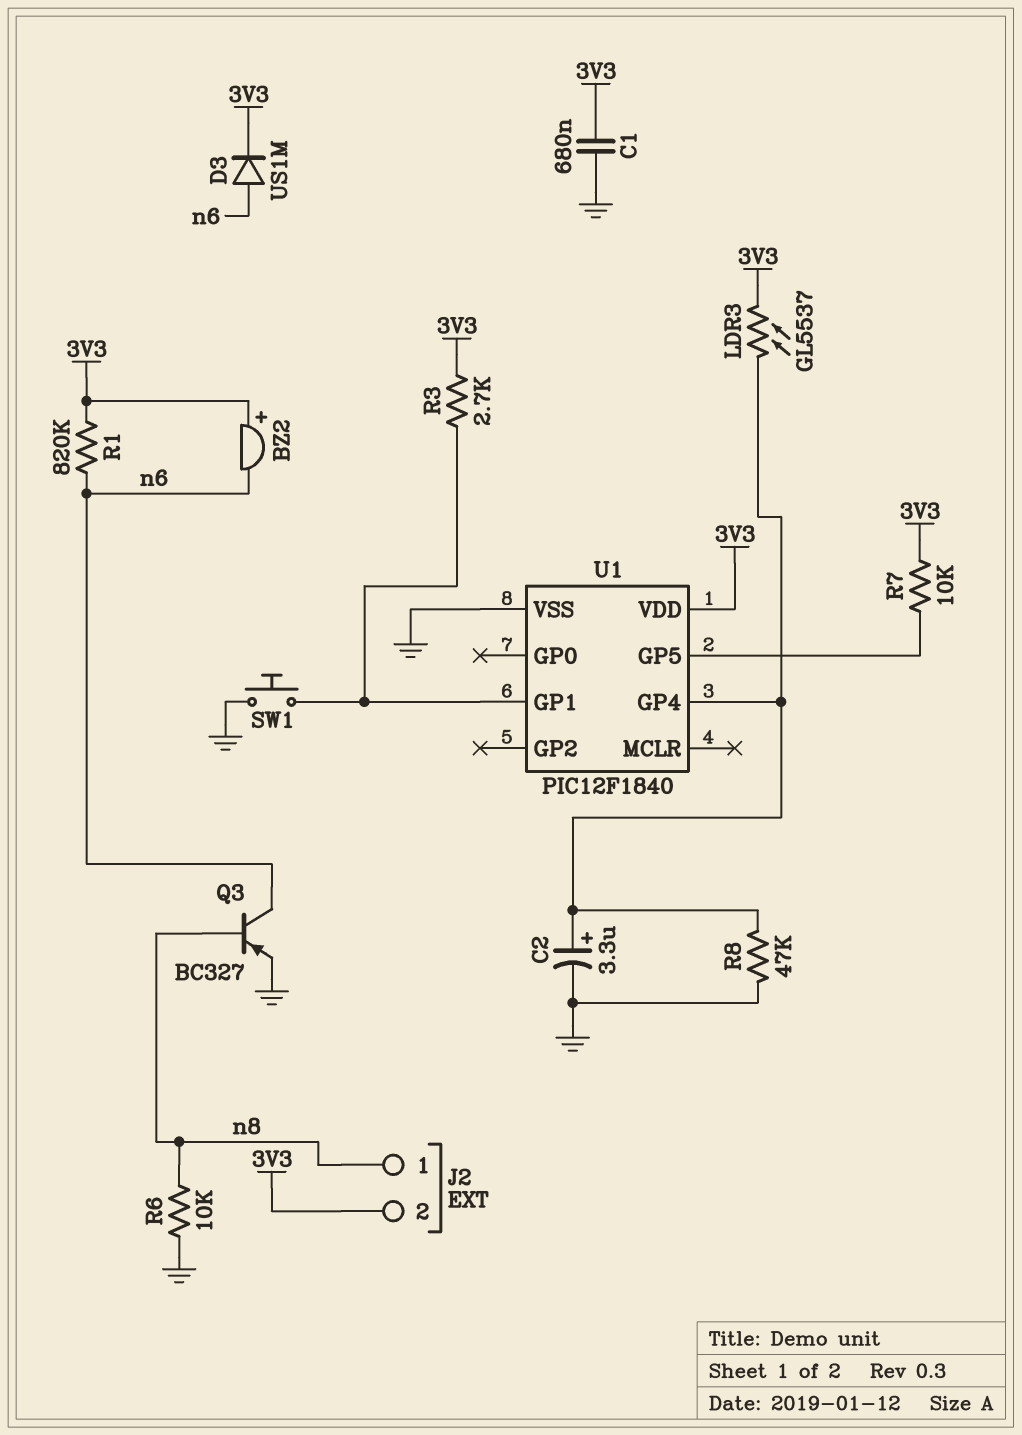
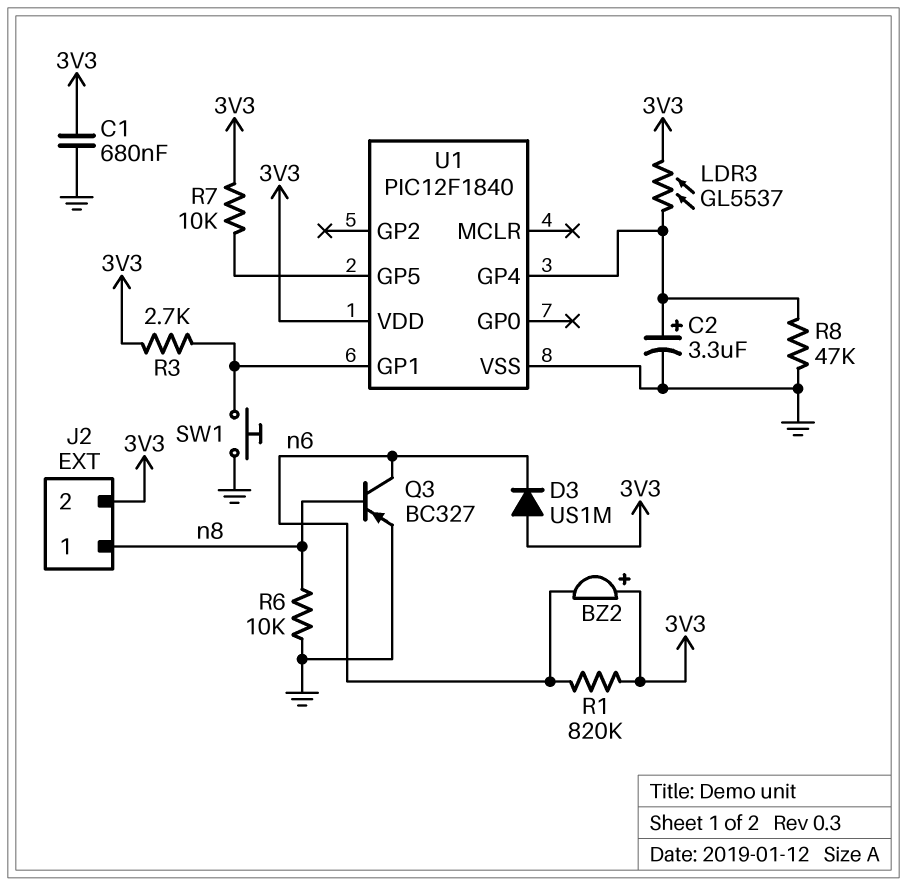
D3: diode US1M (A n6, K 3V3) -> diode US1M (A 3V3, K n6)

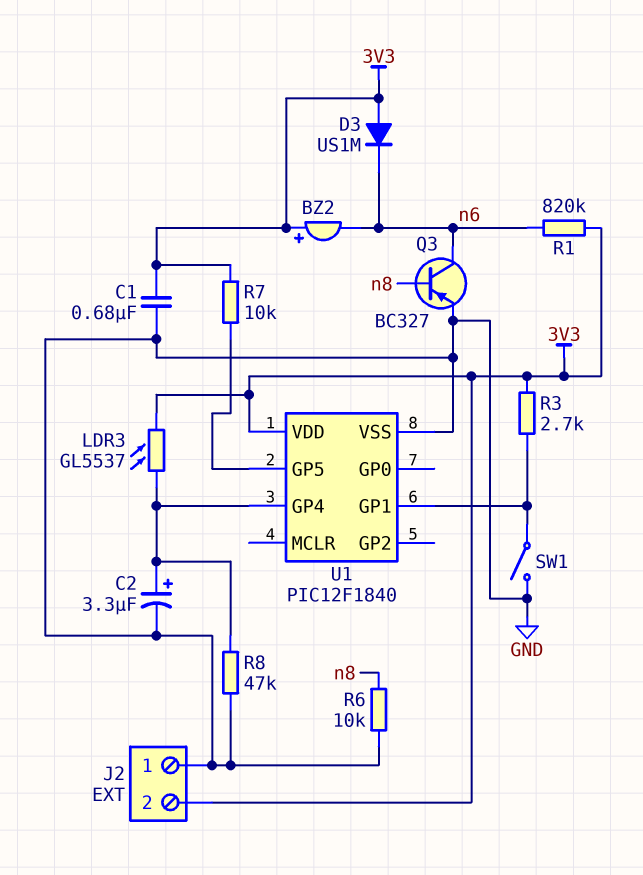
J2 pin 1: n8 -> GND
SW1: button (GND, U1/GP1) -> switch (GND, U1/GP1)

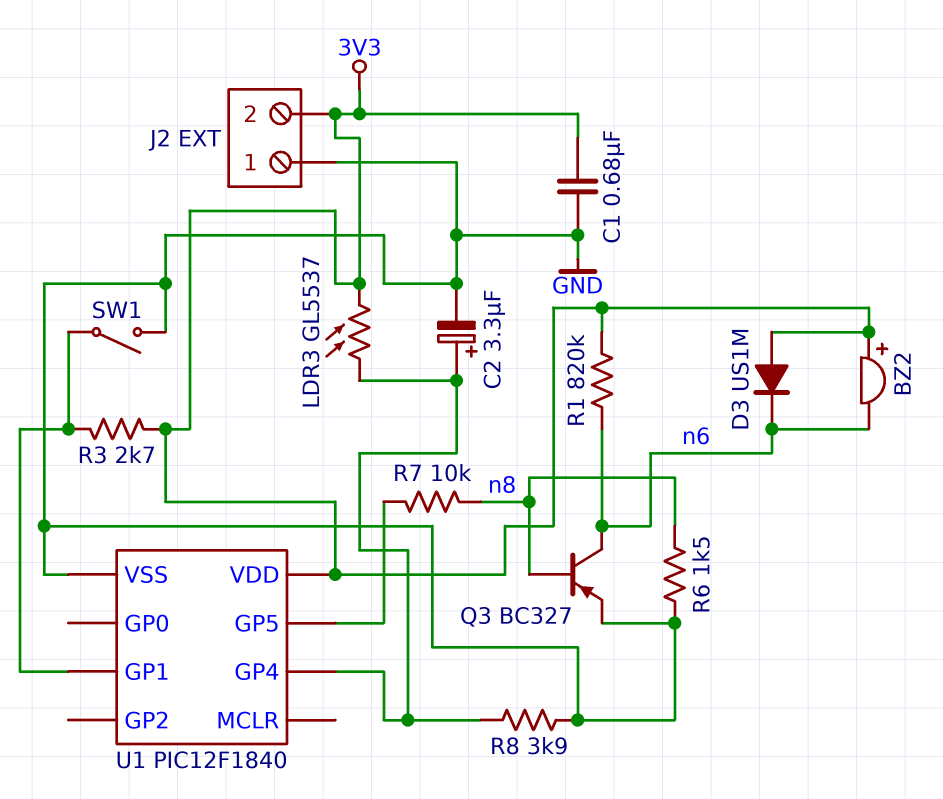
R6: 10k (GND, n8) -> 1.5k (GND, n8)
R7: 10k (3V3, U1/GP5) -> 10k (U1/GP5, n8)
R8: 47k (GND, U1/GP4) -> 3.9k (GND, U1/GP4)

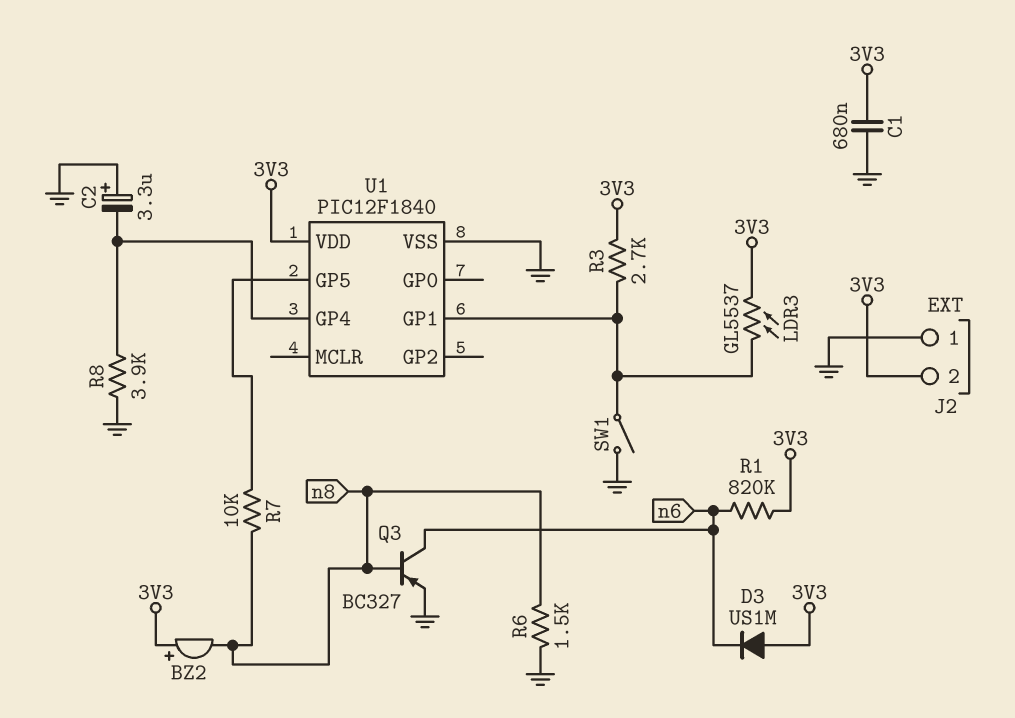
BZ2: buzzer (plus 3V3, minus n6) -> buzzer (plus 3V3, minus n8)
C2: 3.3uF (plus U1/GP4, minus GND) -> 3.3uF (plus GND, minus U1/GP4)
LDR3: GL5537 (3V3, U1/GP4) -> GL5537 (3V3, U1/GP1)

